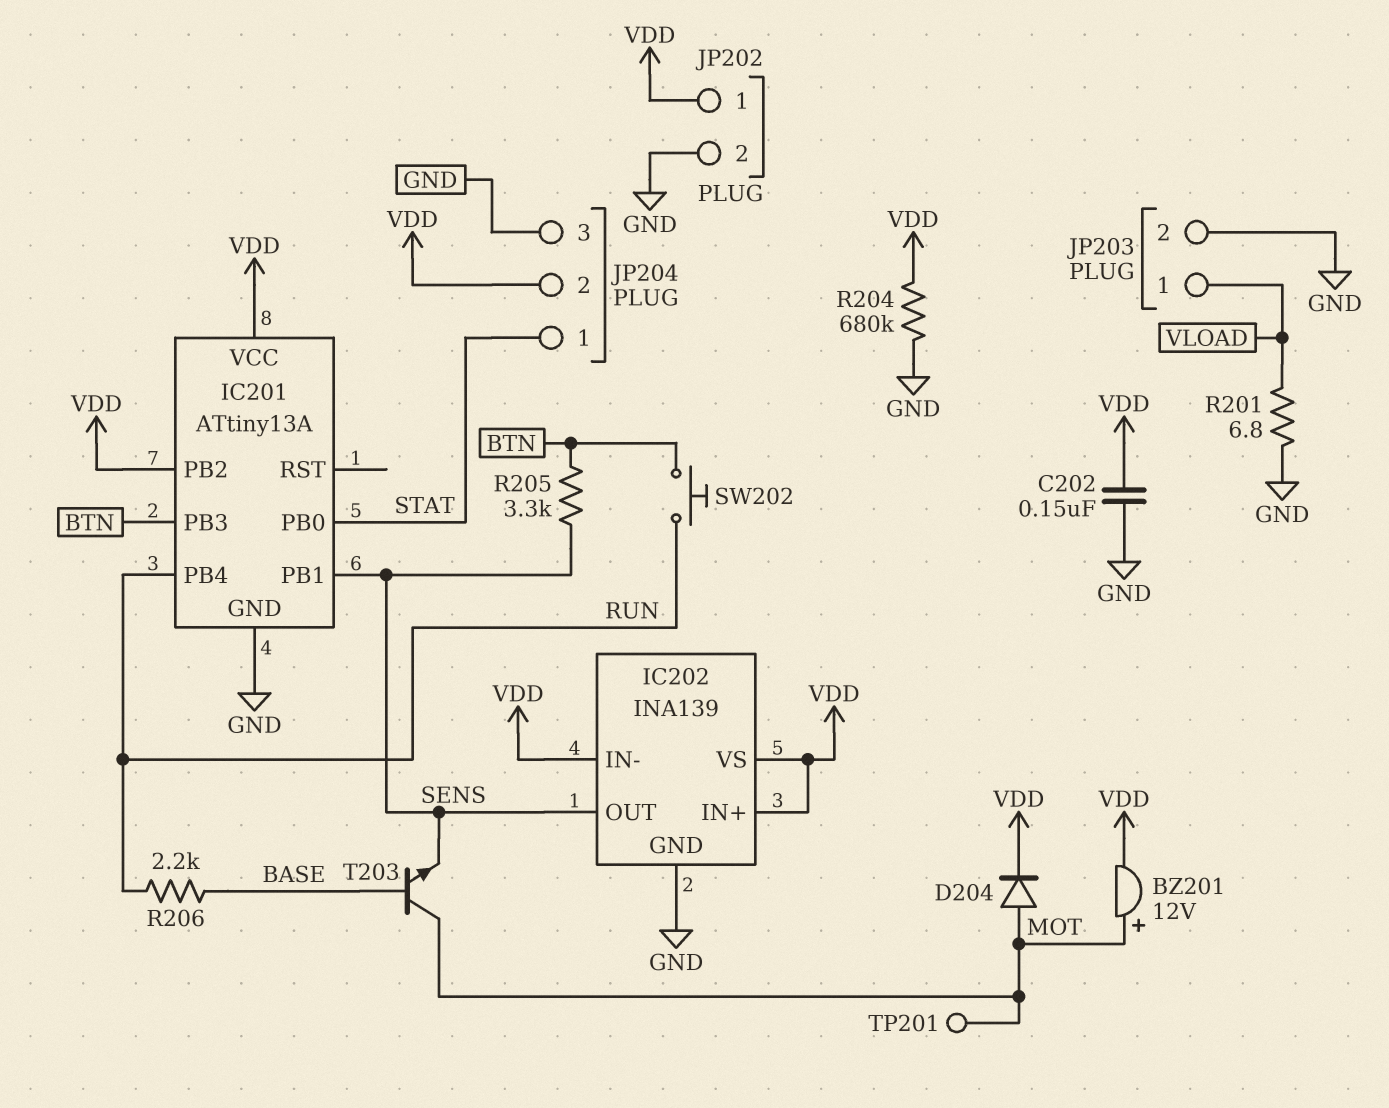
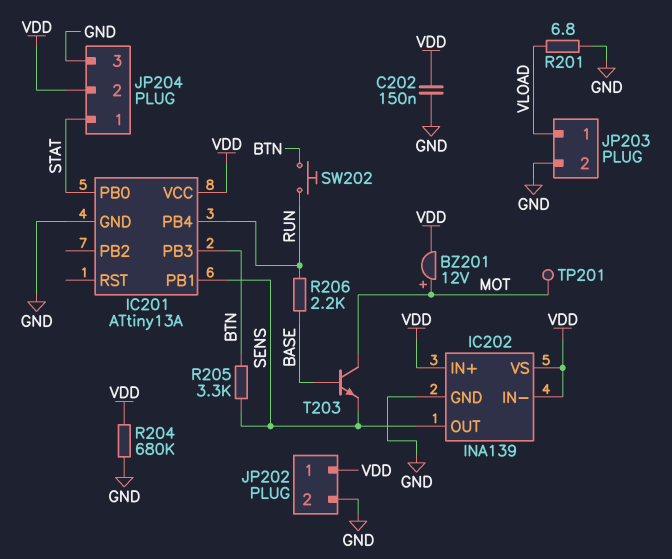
D204: diode (A MOT, K VDD) -> none
IC201 pin PB2: VDD -> none

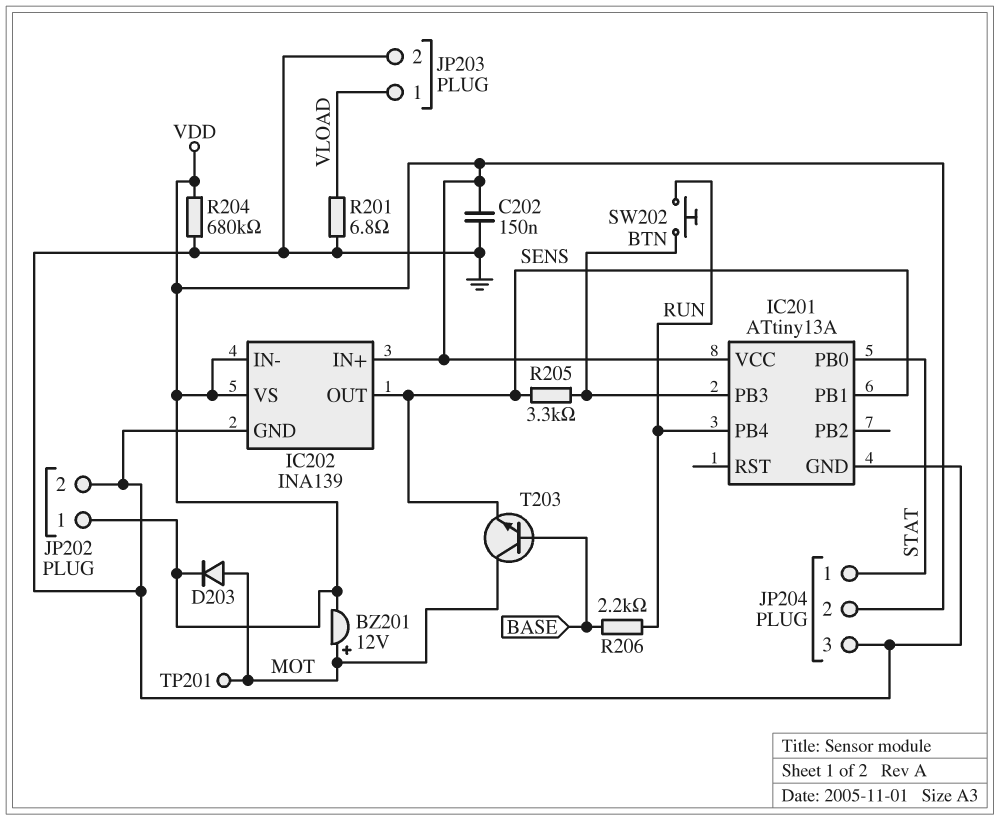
D203: none -> diode (A MOT, K VDD)

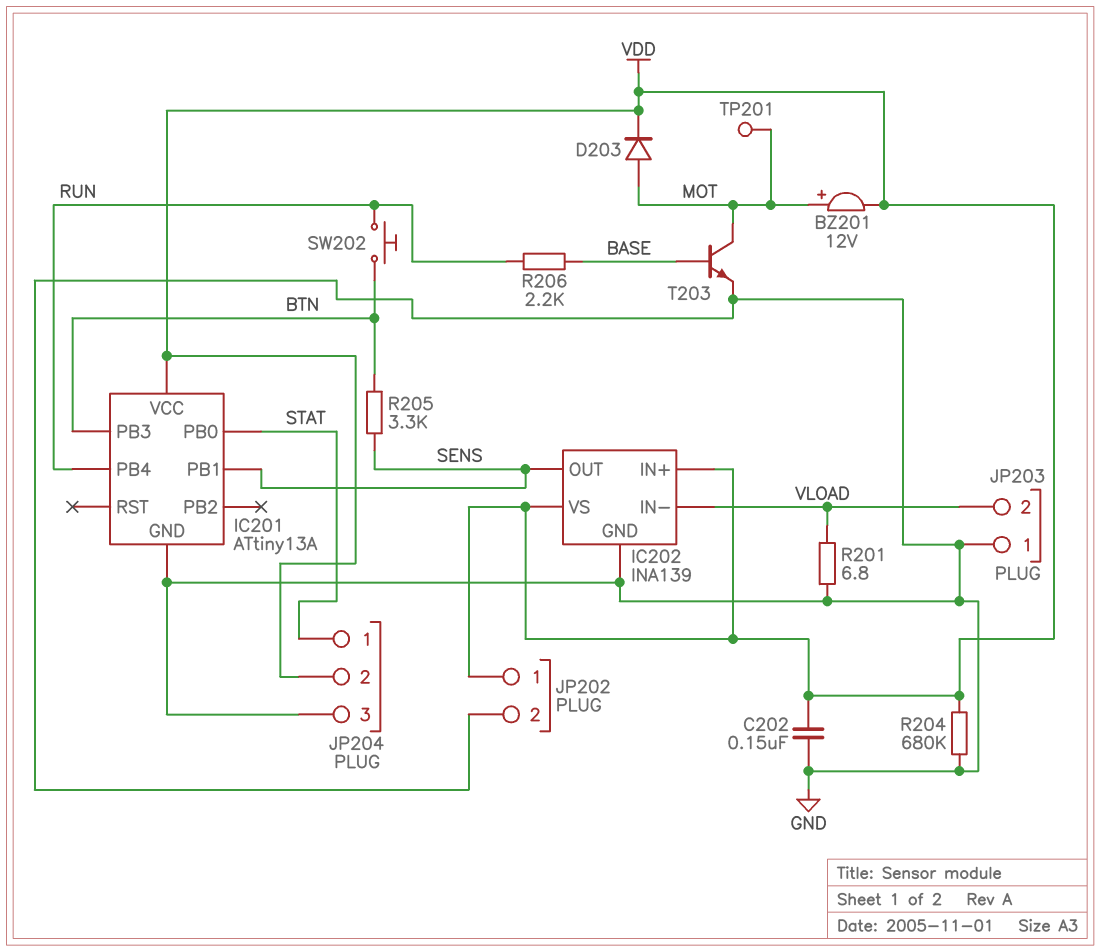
IC202 pin IN-: VDD -> VLOAD
JP203 pin 1: VLOAD -> GND
JP203 pin 2: GND -> VLOAD
T203: NPN (B BASE, C MOT, E SENS) -> NPN (B BASE, C MOT, E GND)

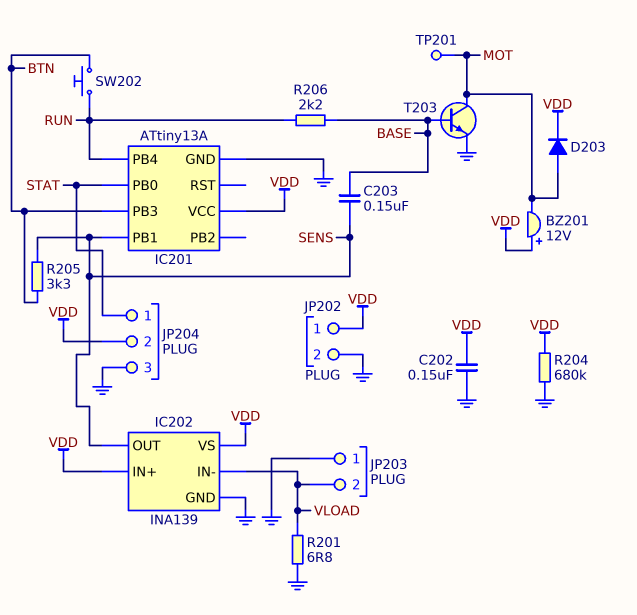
BZ201: buzzer 12V (plus MOT, minus VDD) -> buzzer 12V (plus VDD, minus MOT)
C203: none -> 150nF (BASE, SENS)

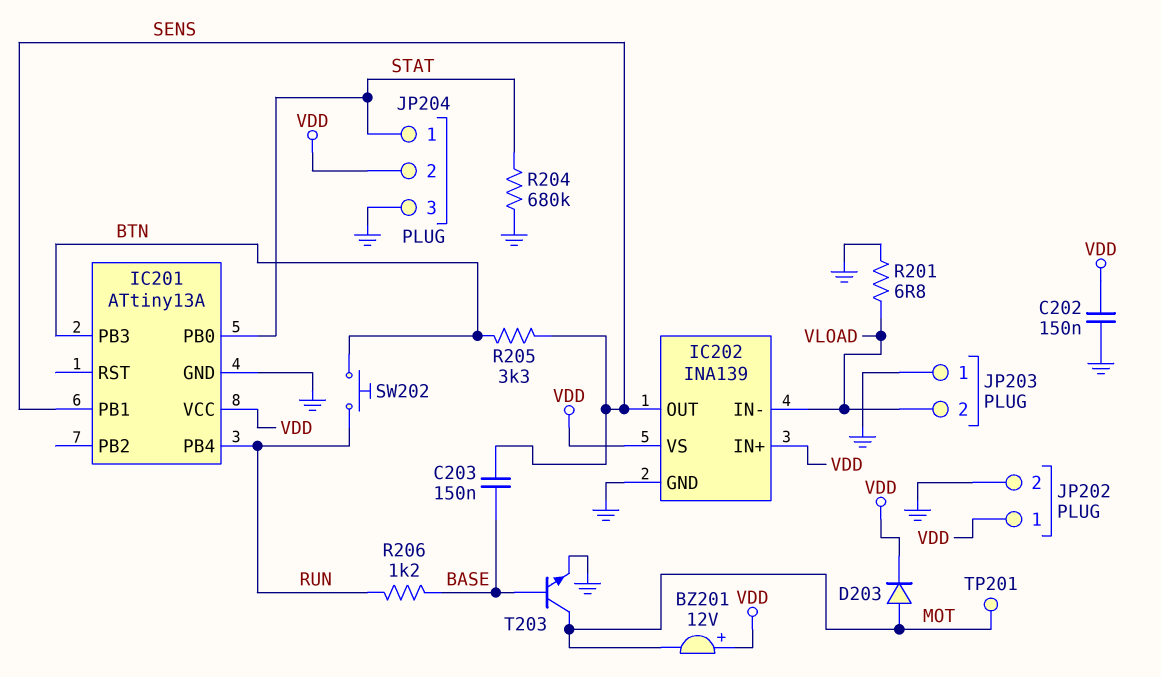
R204: 680k (GND, VDD) -> 680k (GND, STAT)
R206: 2.2k (BASE, RUN) -> 1.2k (BASE, RUN)

